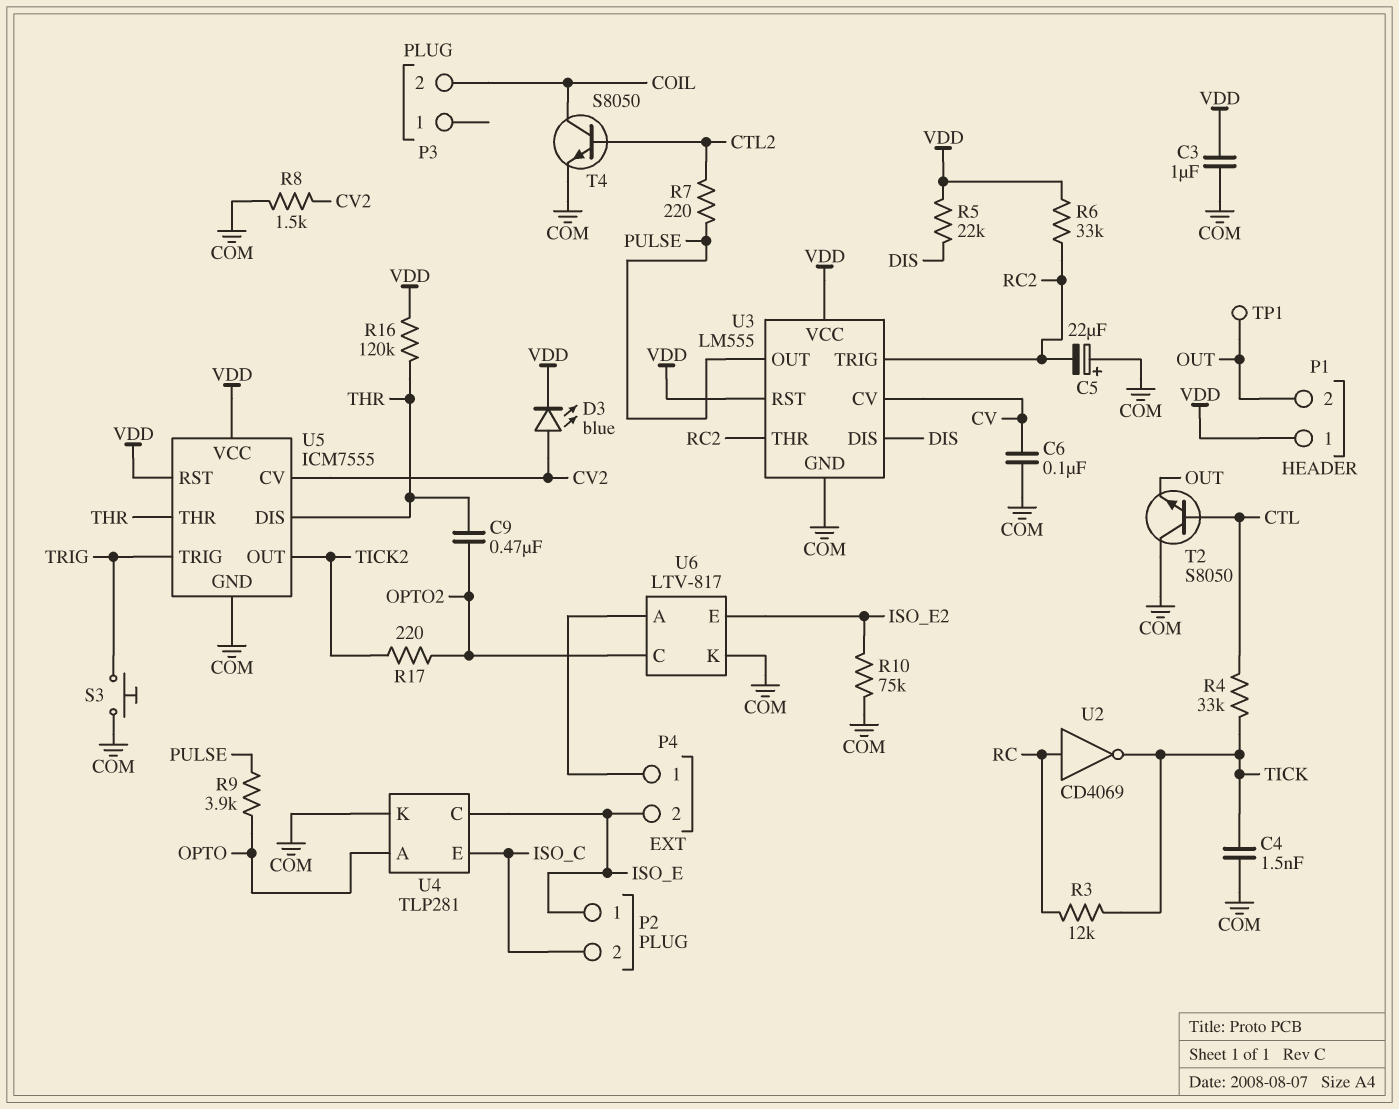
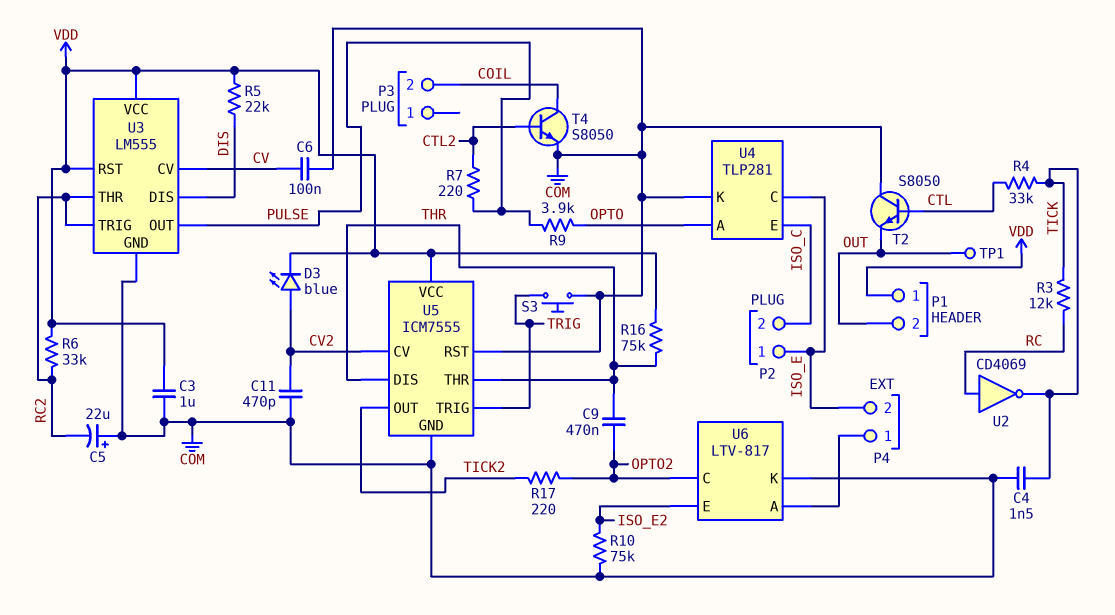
C11: none -> 470pF (COM, CV2)
R8: 1.5k (COM, CV2) -> none
R16: 120k (THR, VDD) -> 75k (THR, VDD)
U5 pin RST: VDD -> COM

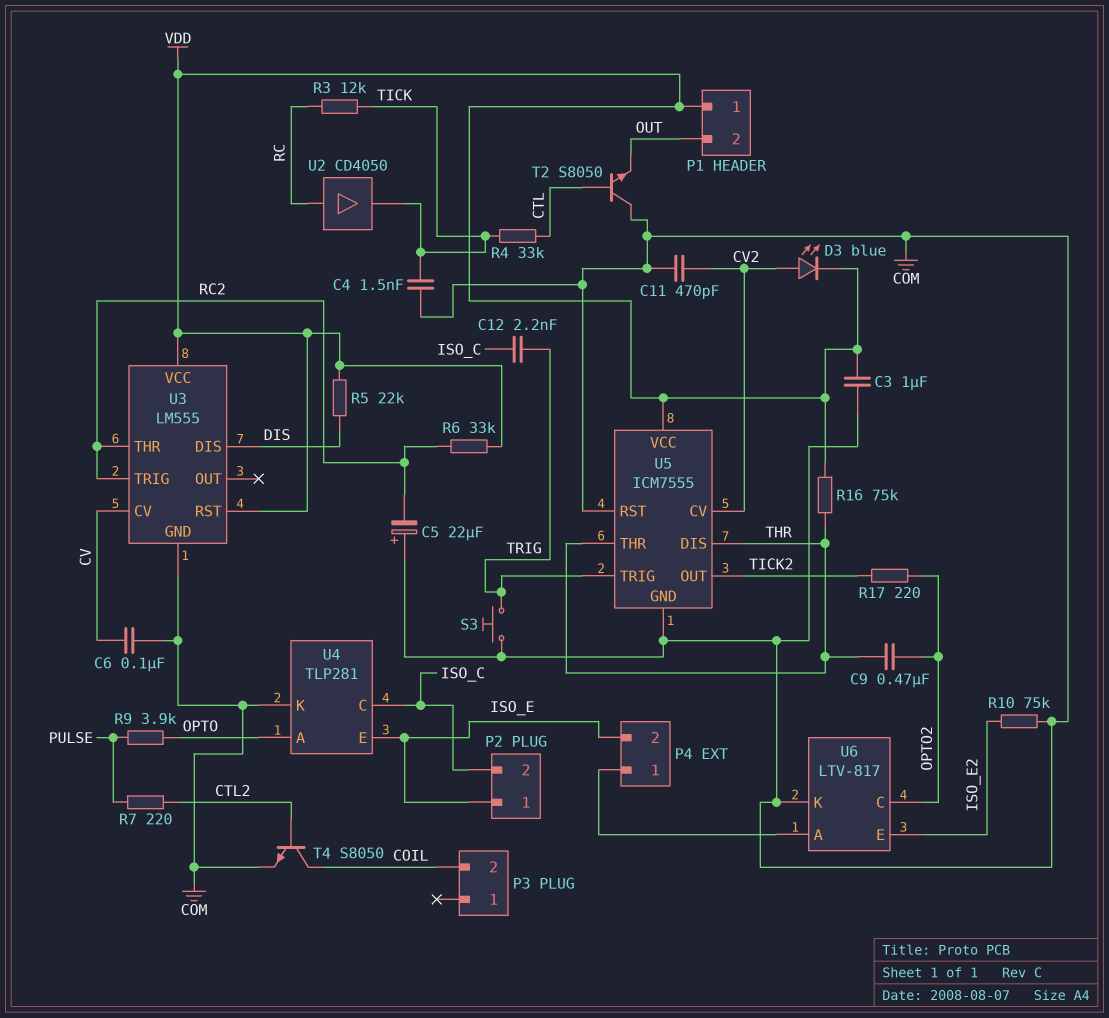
C12: none -> 2.2nF (ISO_C, TRIG)
TP1: test point (OUT) -> none
U2: NOT CD4069 (in RC, out TICK) -> buffer CD4050 (in RC, out TICK)
U3 pin OUT: PULSE -> none
U4 pin C: ISO_E -> ISO_C
U4 pin E: ISO_C -> ISO_E

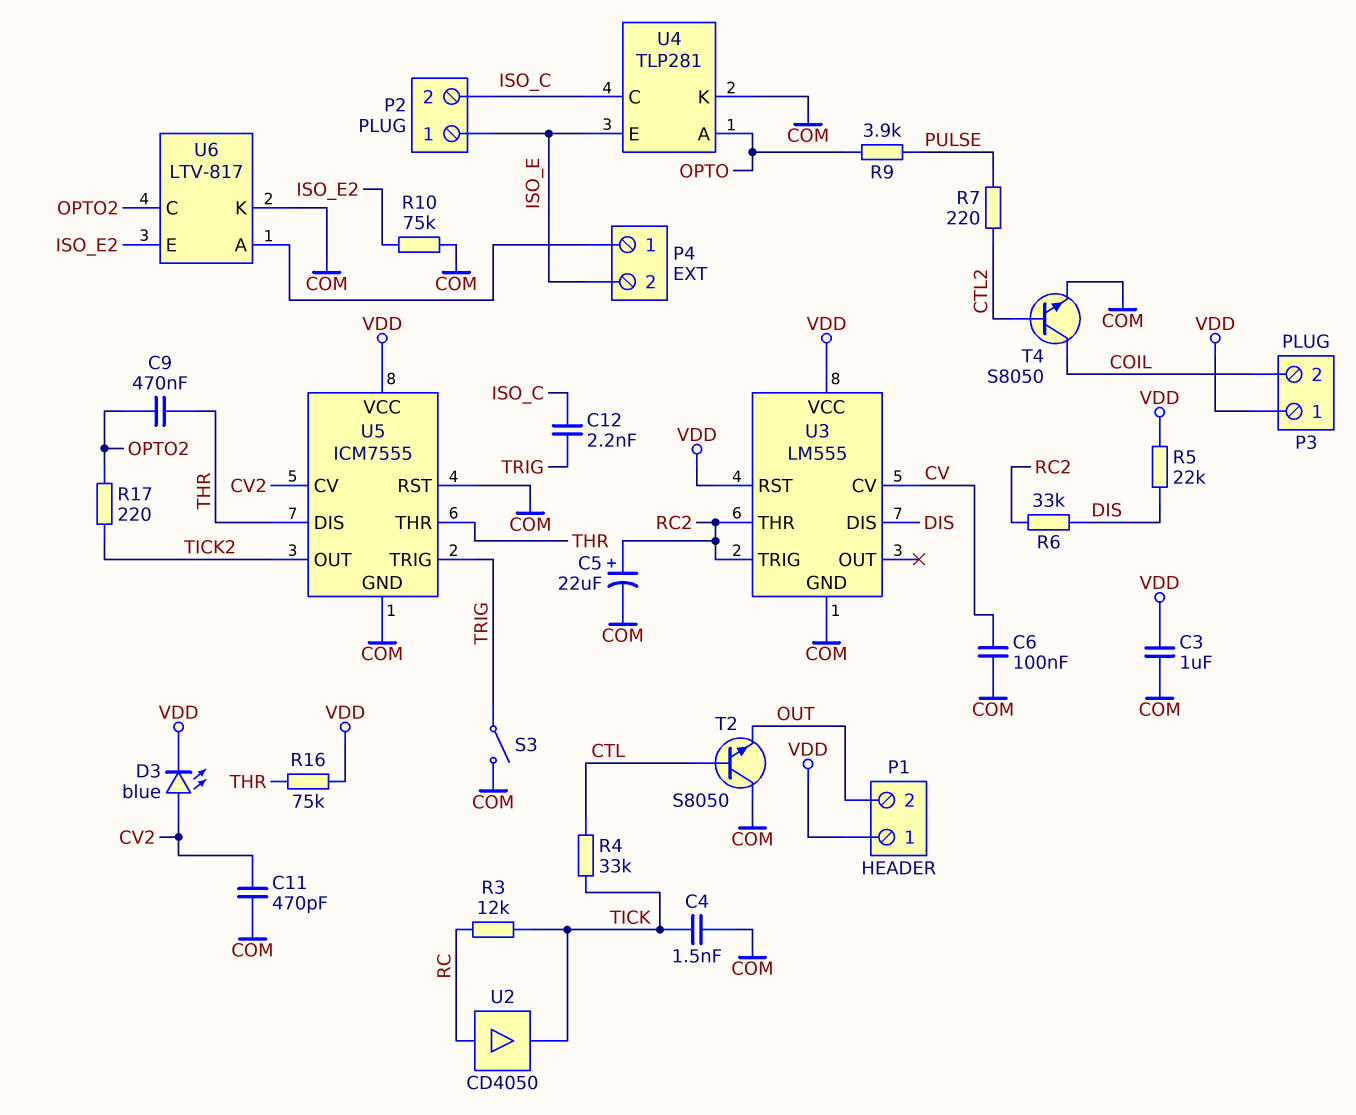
C5: 22uF (plus COM, minus RC2) -> 22uF (plus RC2, minus COM)
P3 pin 1: none -> VDD
R6: 33k (RC2, VDD) -> 33k (DIS, RC2)
S3: button (COM, TRIG) -> switch (COM, TRIG)

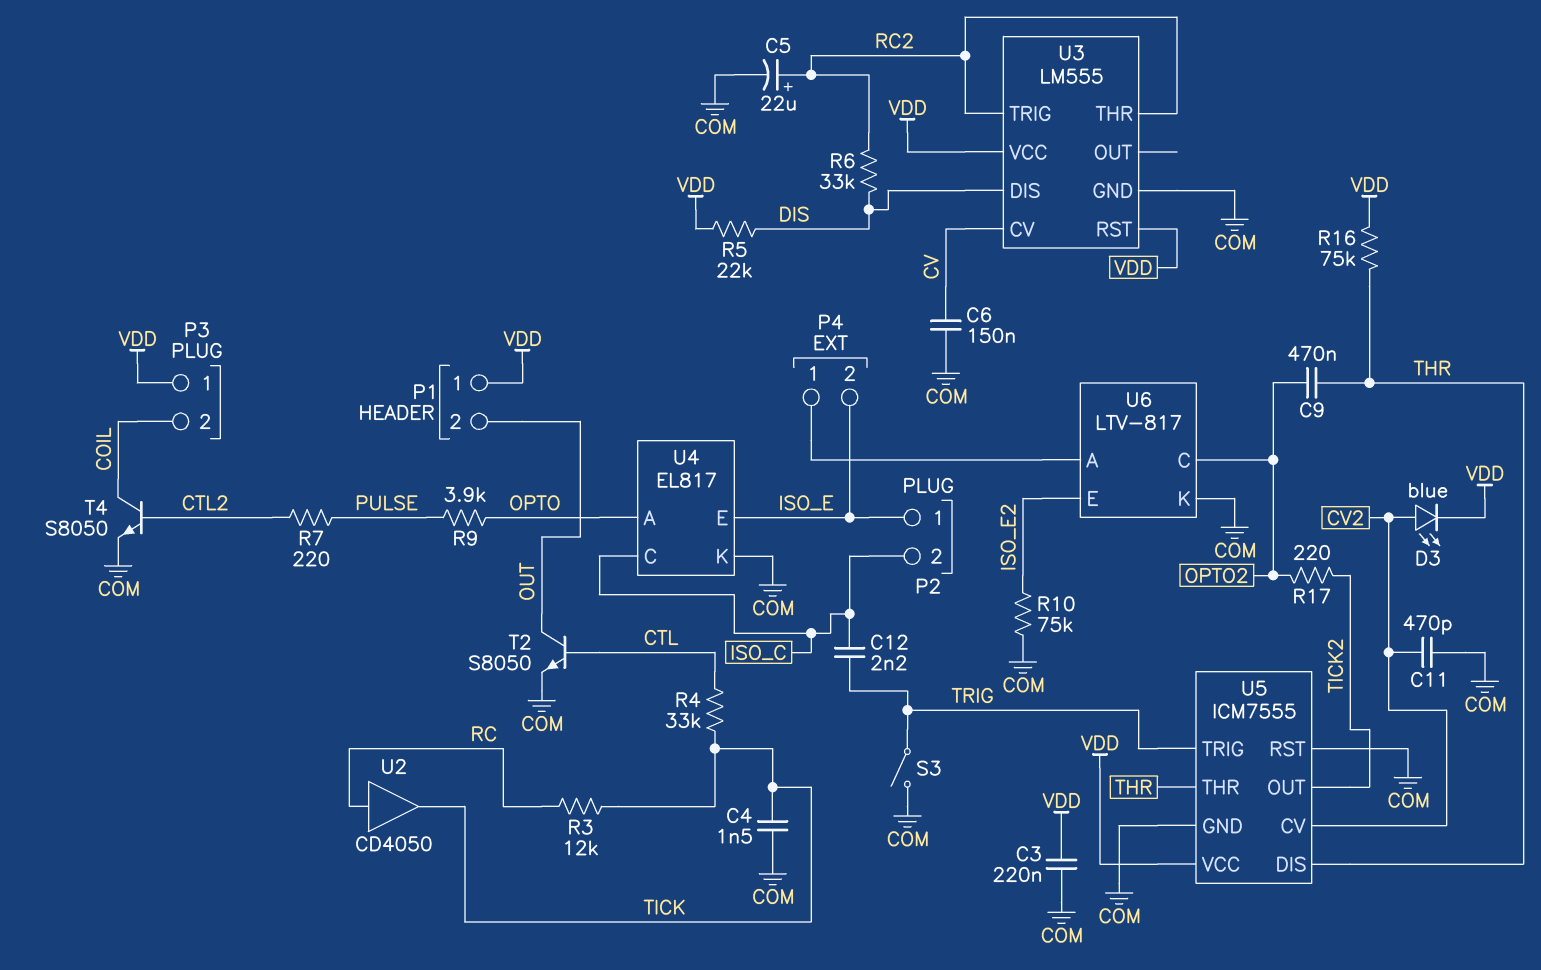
C3: 1uF (COM, VDD) -> 220nF (COM, VDD)
C6: 100nF (COM, CV) -> 150nF (COM, CV)
T2: NPN S8050 (B CTL, C COM, E OUT) -> NPN S8050 (B CTL, C OUT, E COM)
U4: TLP281 -> EL817

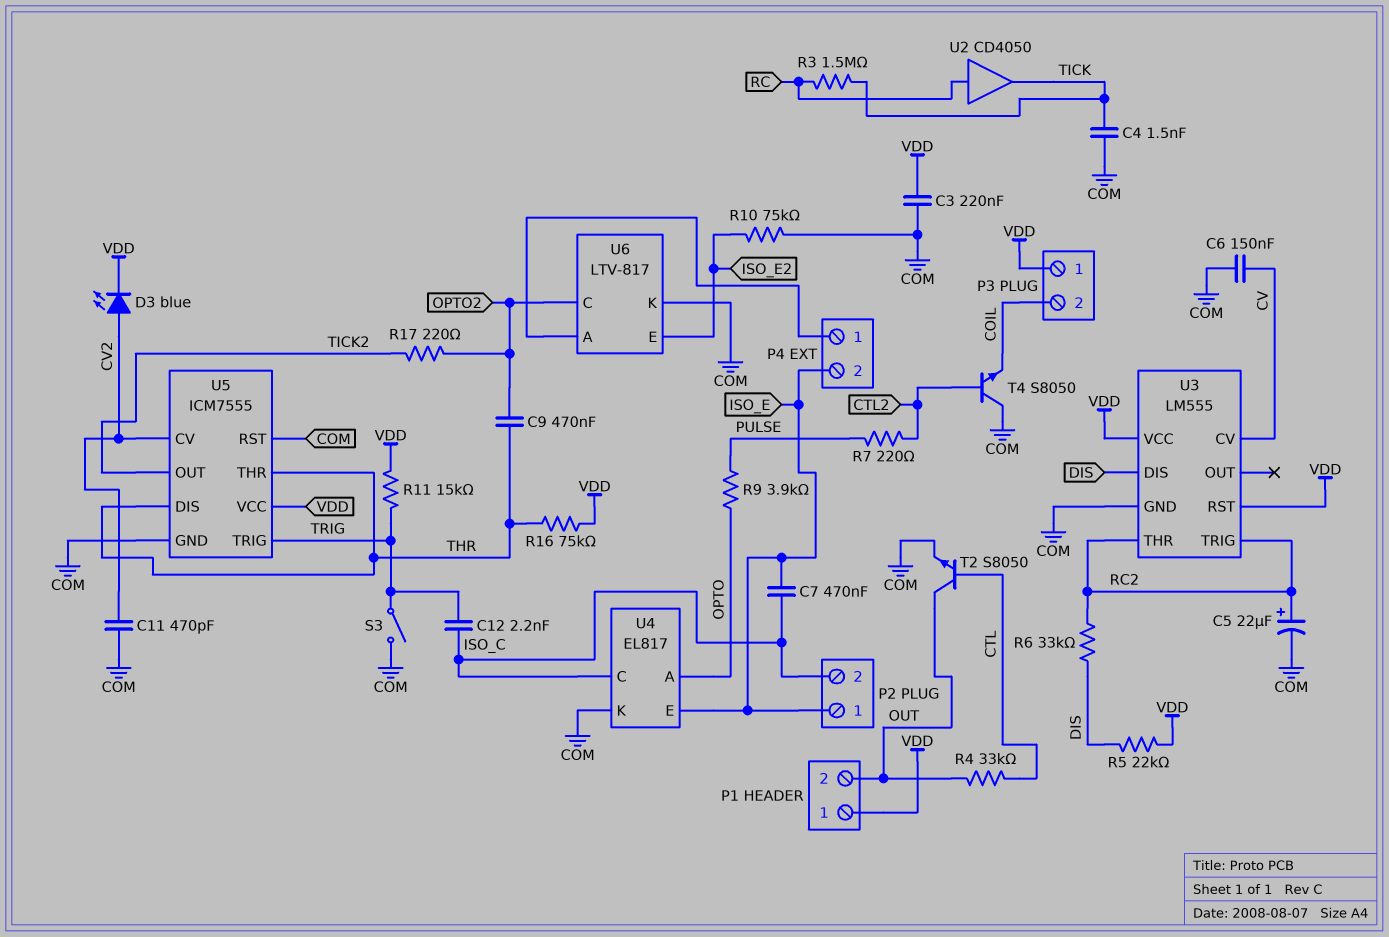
C7: none -> 470nF (ISO_C, ISO_E)
R3: 12k (RC, TICK) -> 1.5M (RC, TICK)
R4: 33k (CTL, TICK) -> 33k (CTL, OUT)
R11: none -> 15k (TRIG, VDD)
T4: NPN S8050 (B CTL2, C COIL, E COM) -> NPN S8050 (B CTL2, C COM, E COIL)

